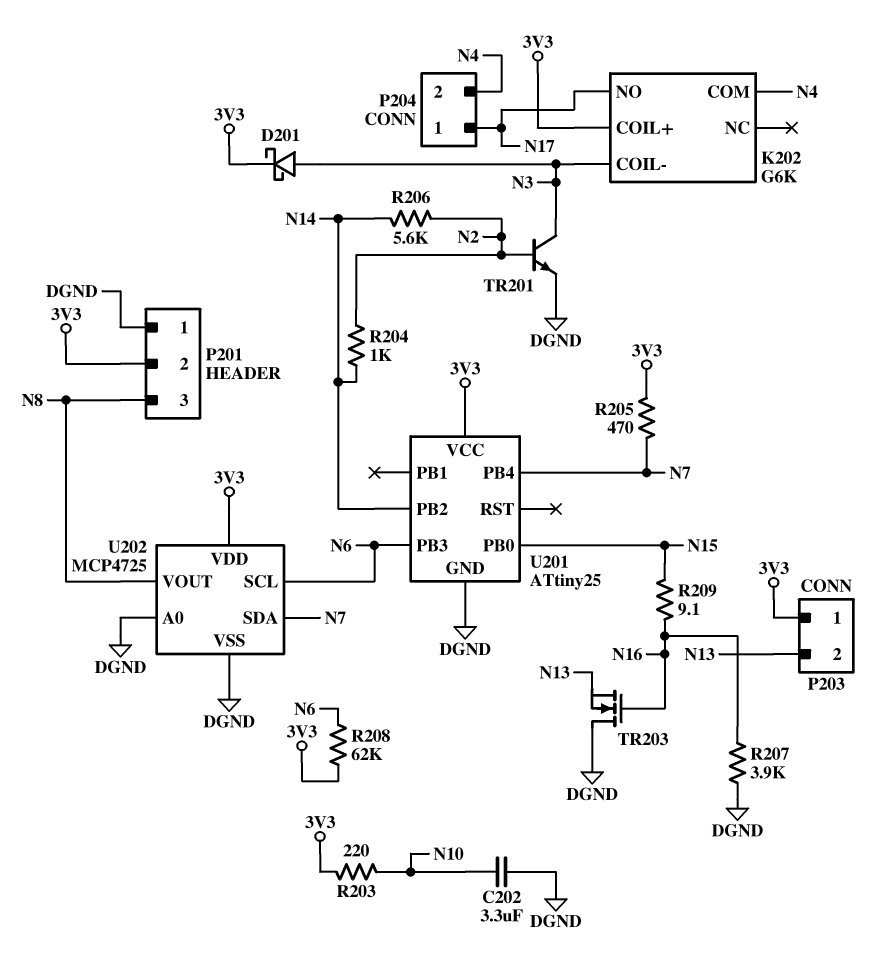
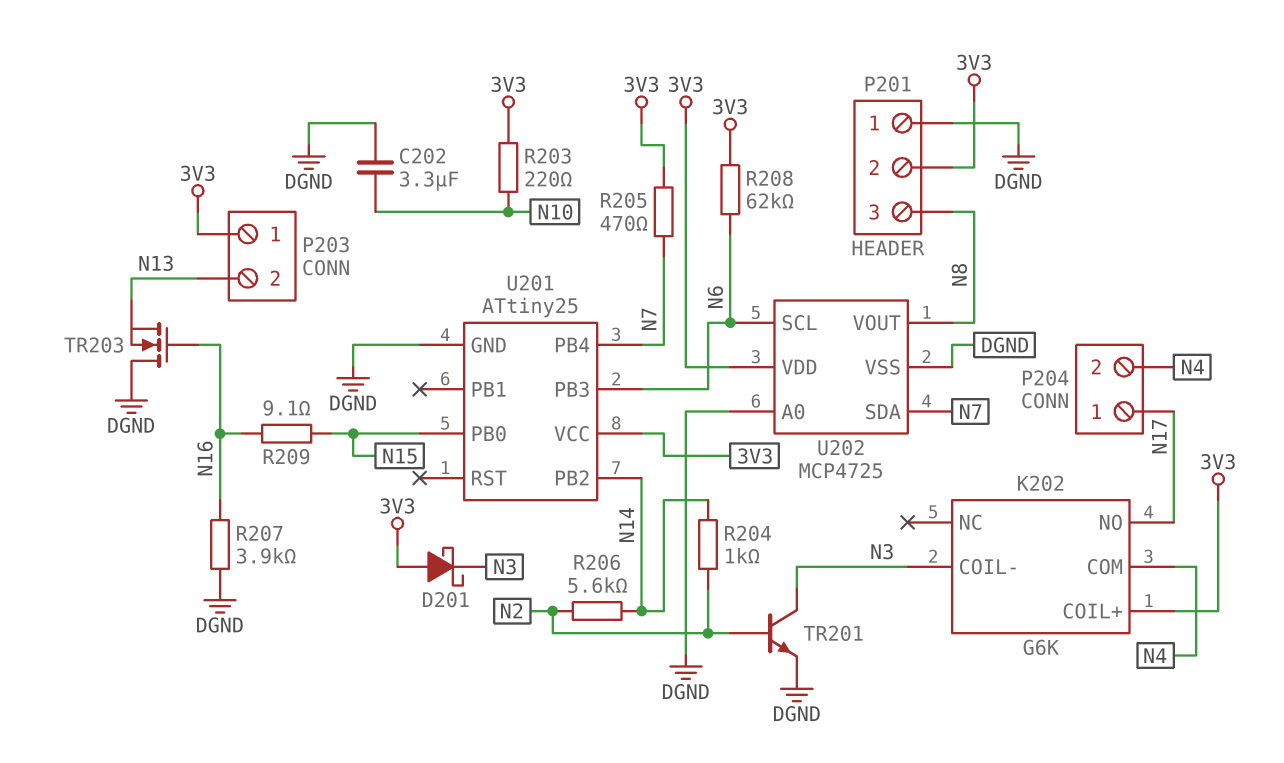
D201: schottky (A N3, K 3V3) -> schottky (A 3V3, K N3)

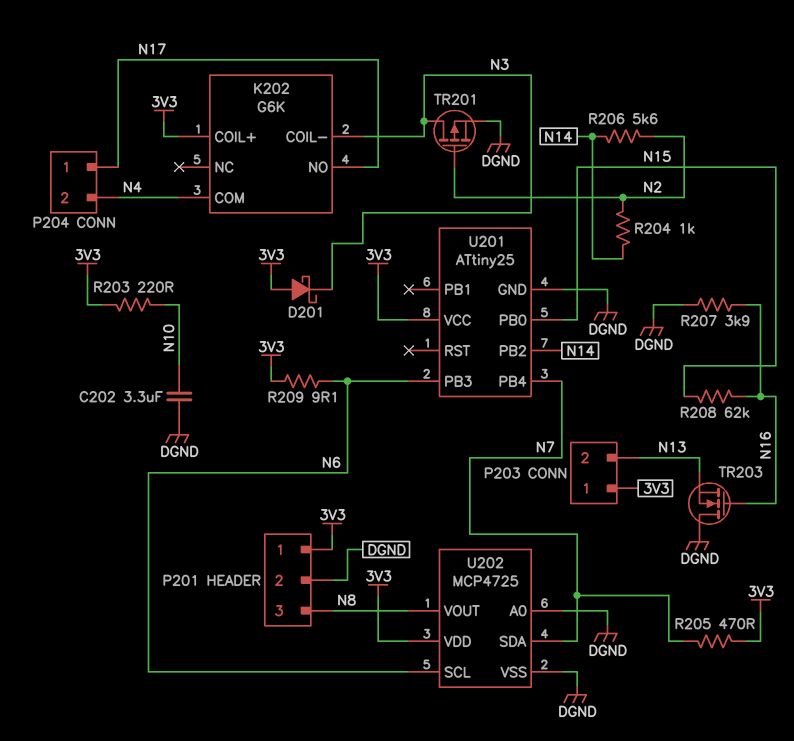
P201 pin 1: DGND -> 3V3
P201 pin 2: 3V3 -> DGND
R208: 62k (3V3, N6) -> 62k (N15, N16)
R209: 9.1 (N15, N16) -> 9.1 (3V3, N6)
TR201: NPN (B N2, C N3, E DGND) -> PMOS (G N2, D N3, S DGND)

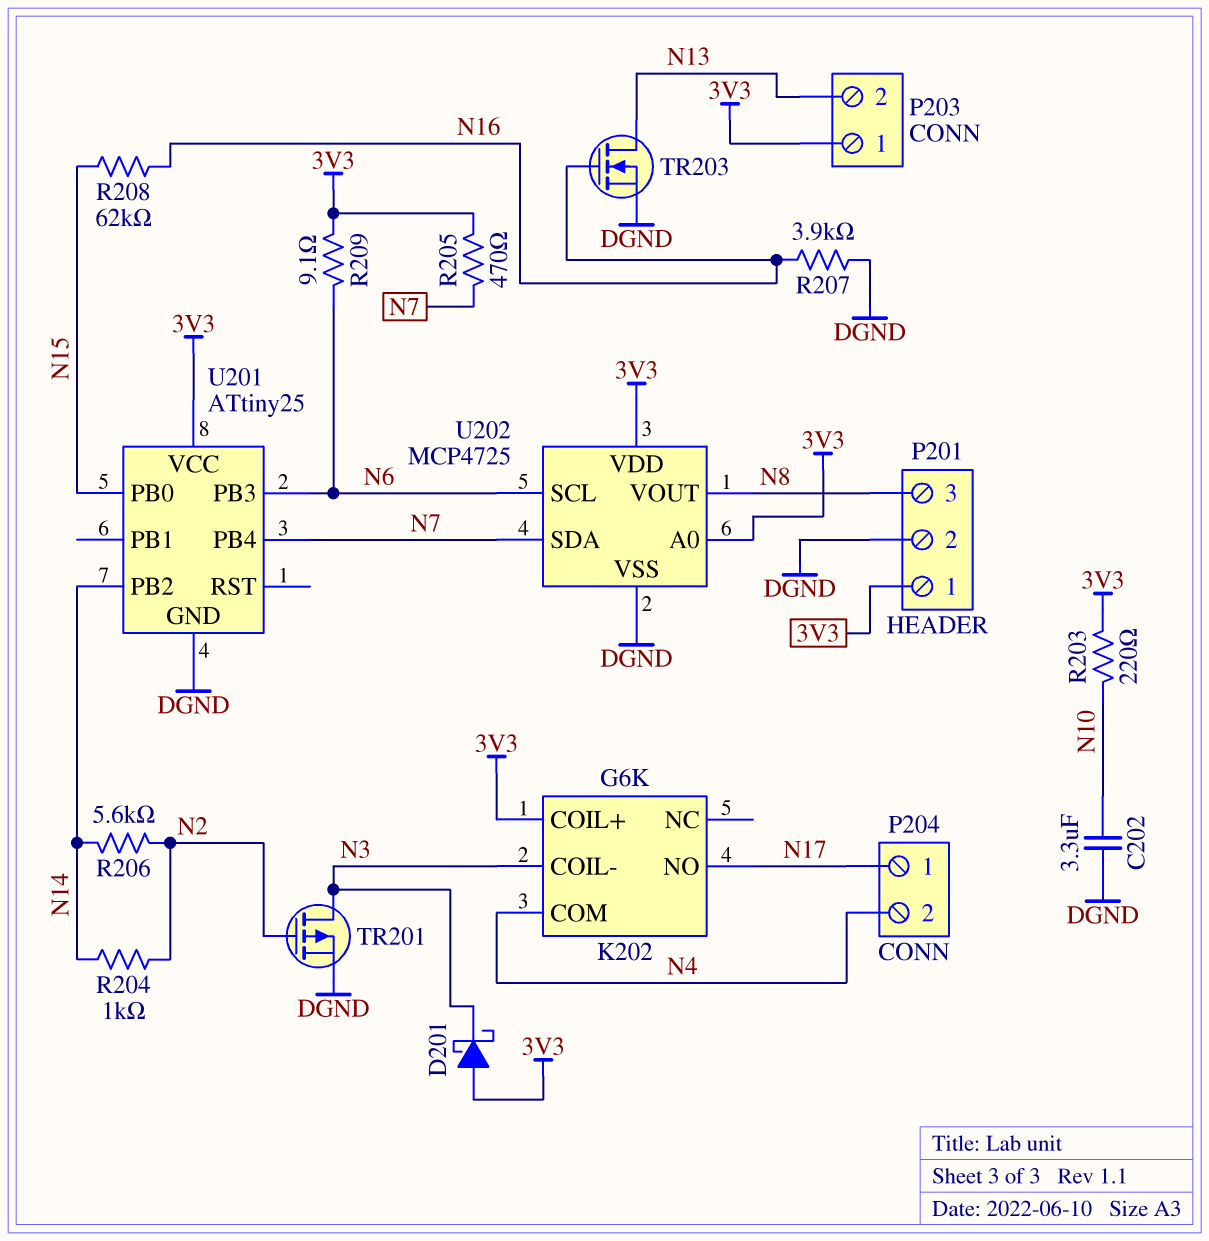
TR203: NMOS (G N16, D DGND, S N13) -> NMOS (G N16, D N13, S DGND)
U202 pin A0: DGND -> 3V3

